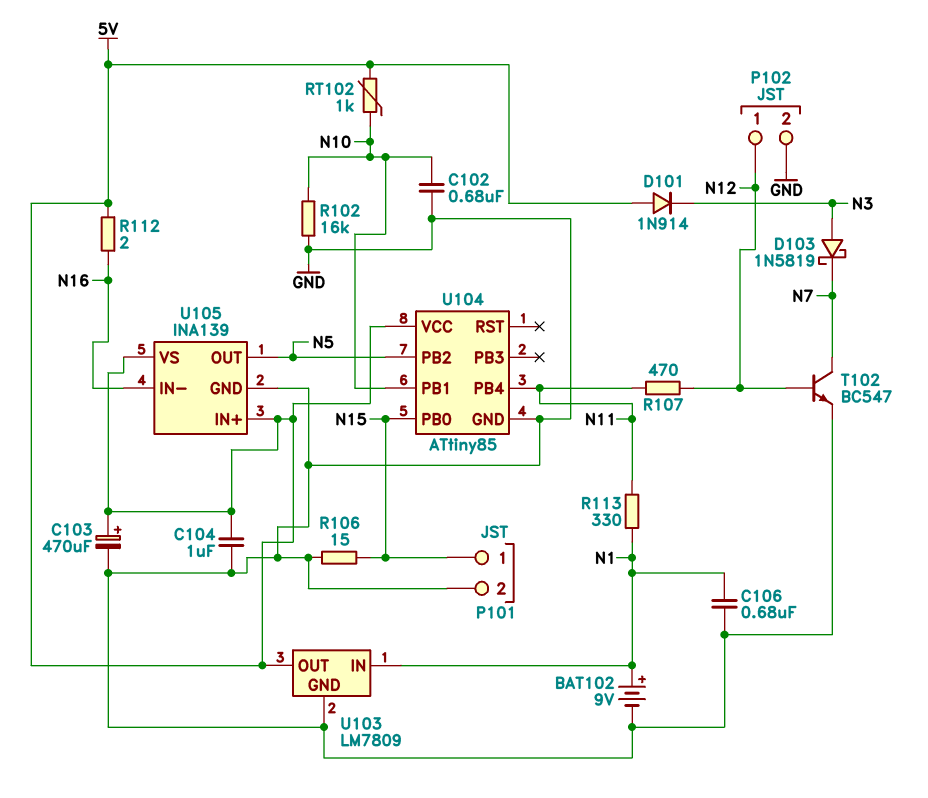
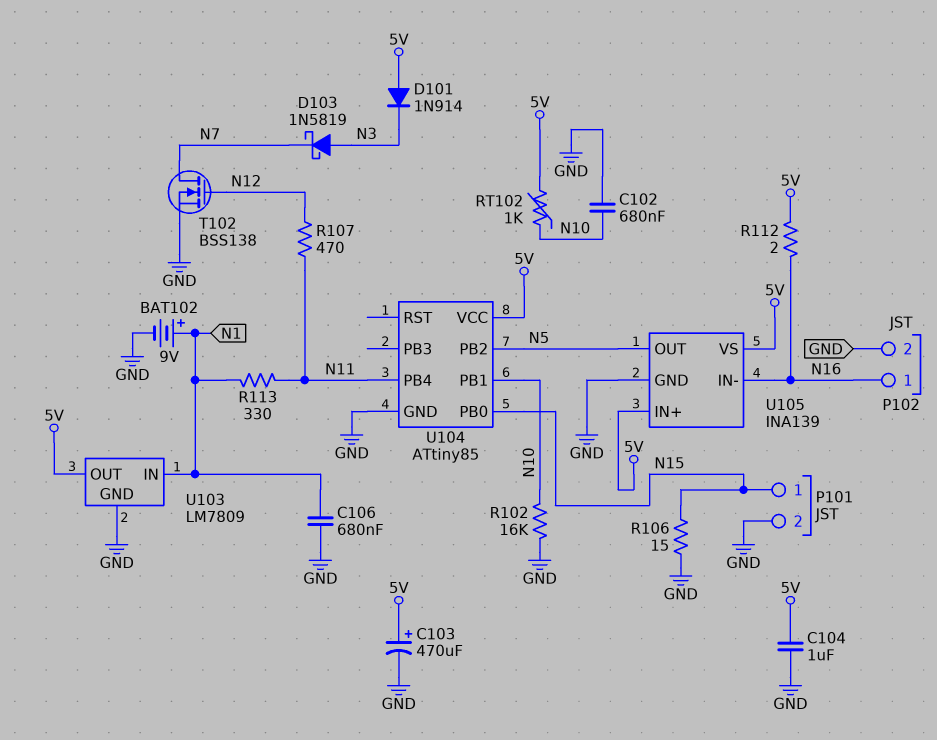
P102 pin 1: N12 -> N16
T102: NPN BC547 (B N12, C N7, E GND) -> NMOS BSS138 (G N12, D N7, S GND)

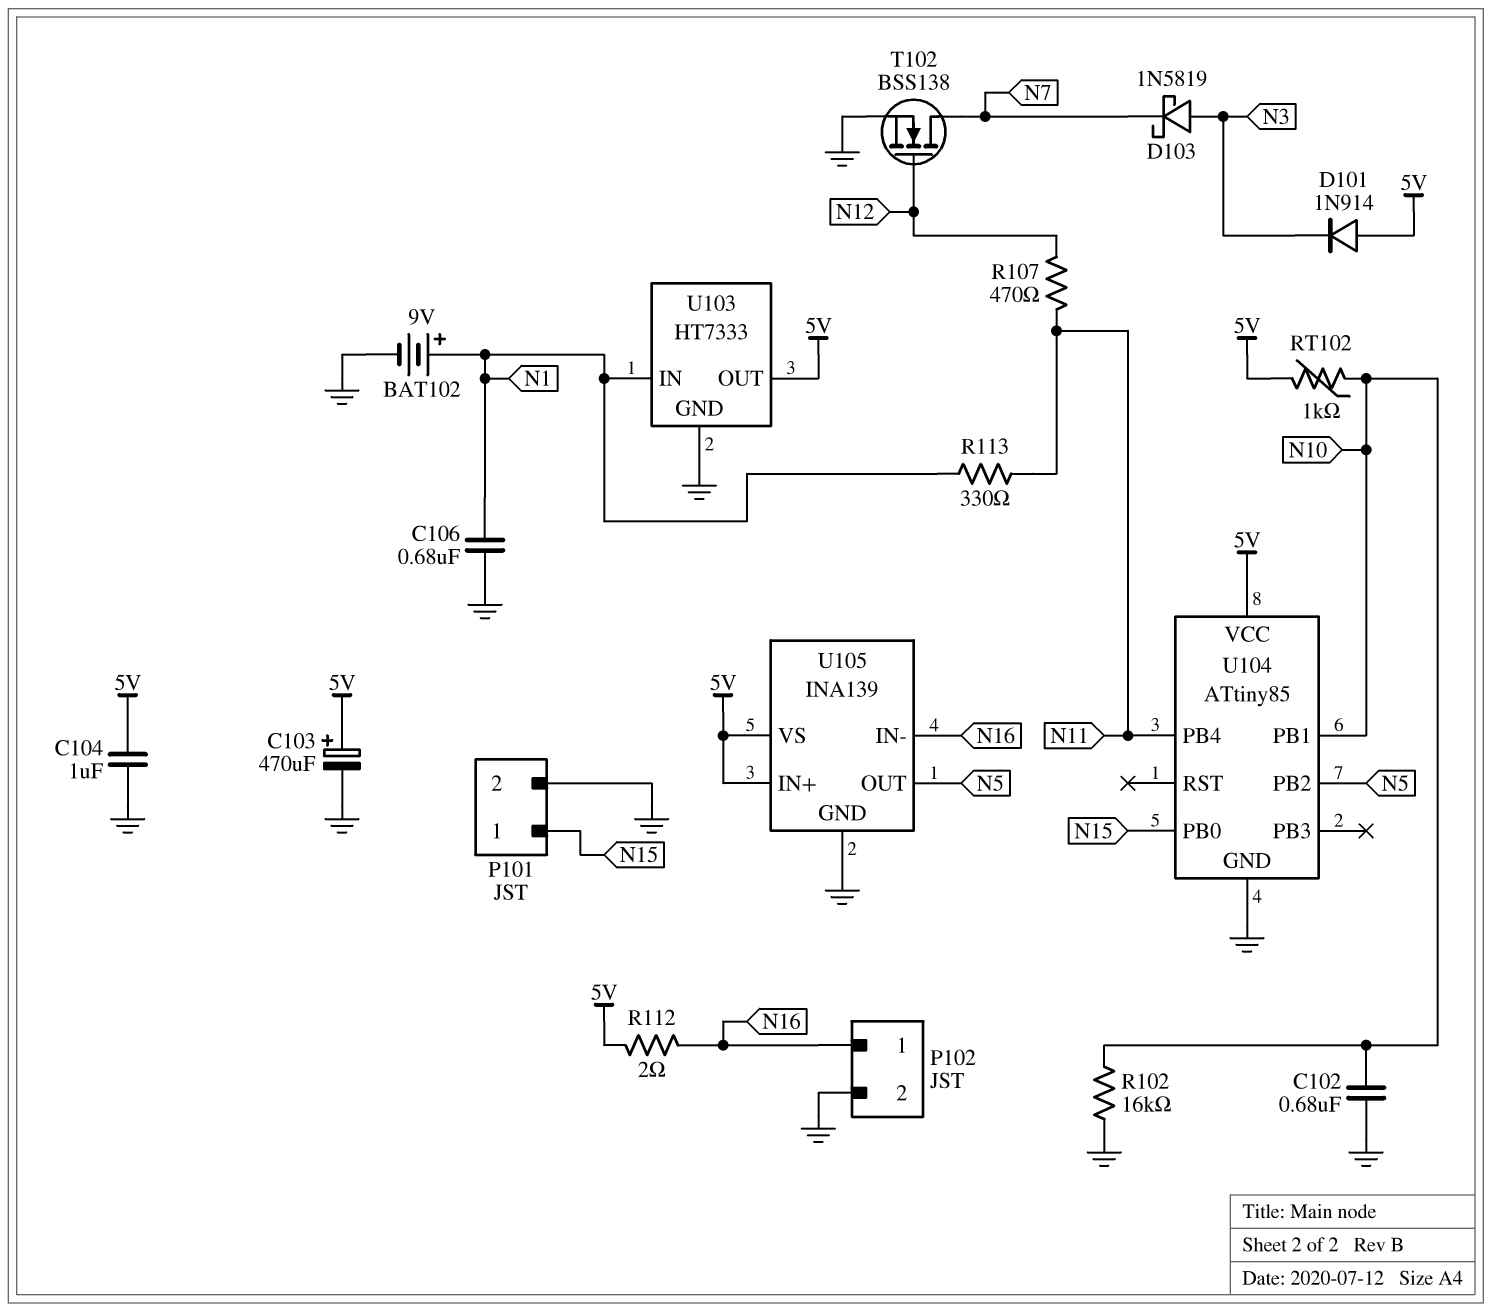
R106: 15 (GND, N15) -> none
U103: LM7809 -> HT7333

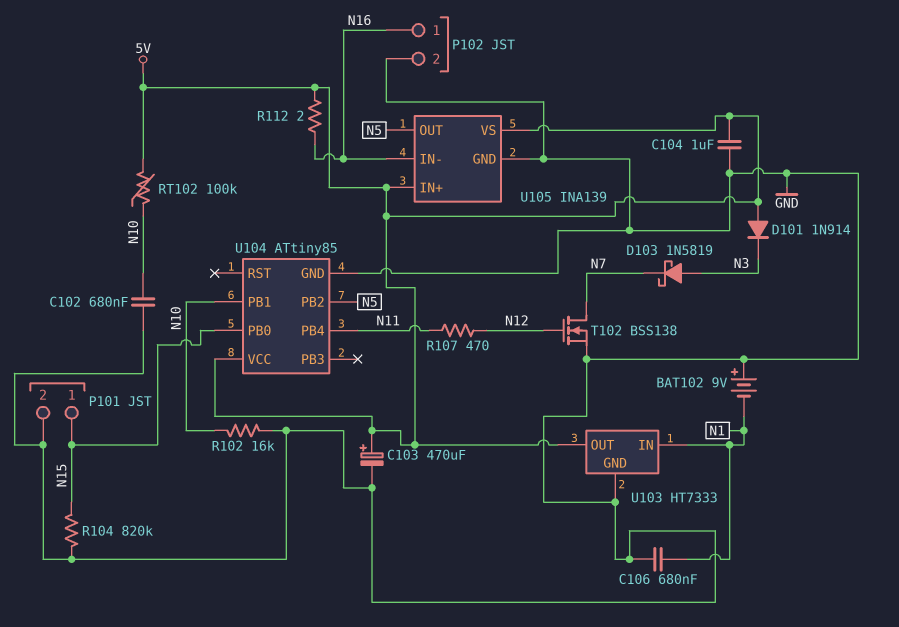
BAT102: 9V (plus N1, minus GND) -> 9V (plus GND, minus N1)
R104: none -> 820k (GND, N15)
R113: 330 (N1, N11) -> none
RT102: 1k (5V, N10) -> 100k (5V, N10)

